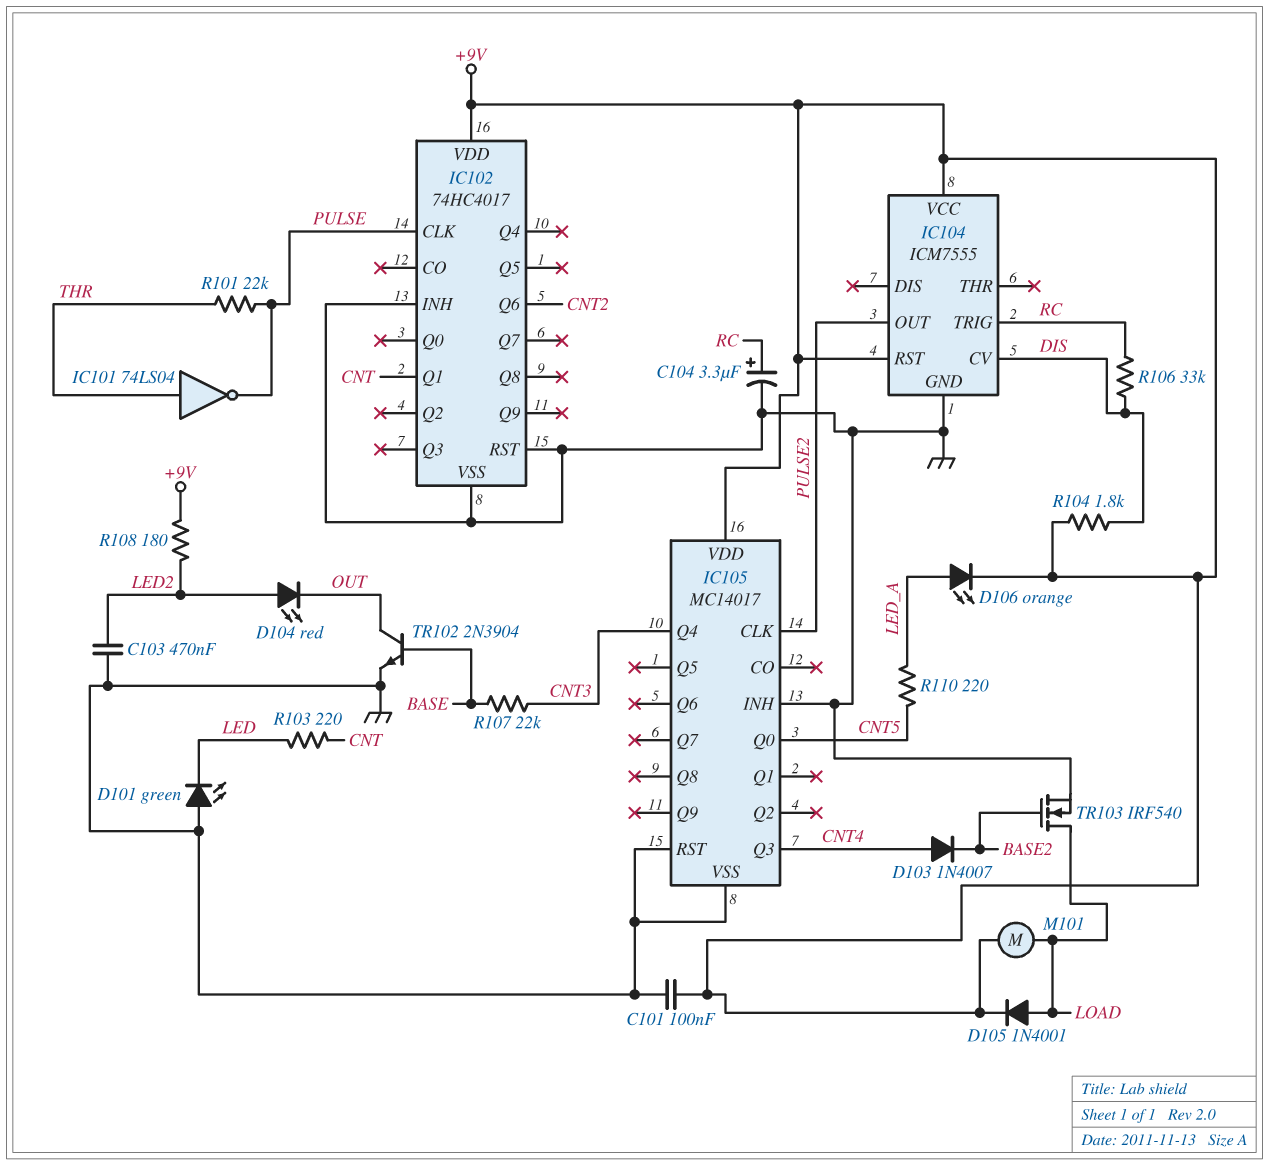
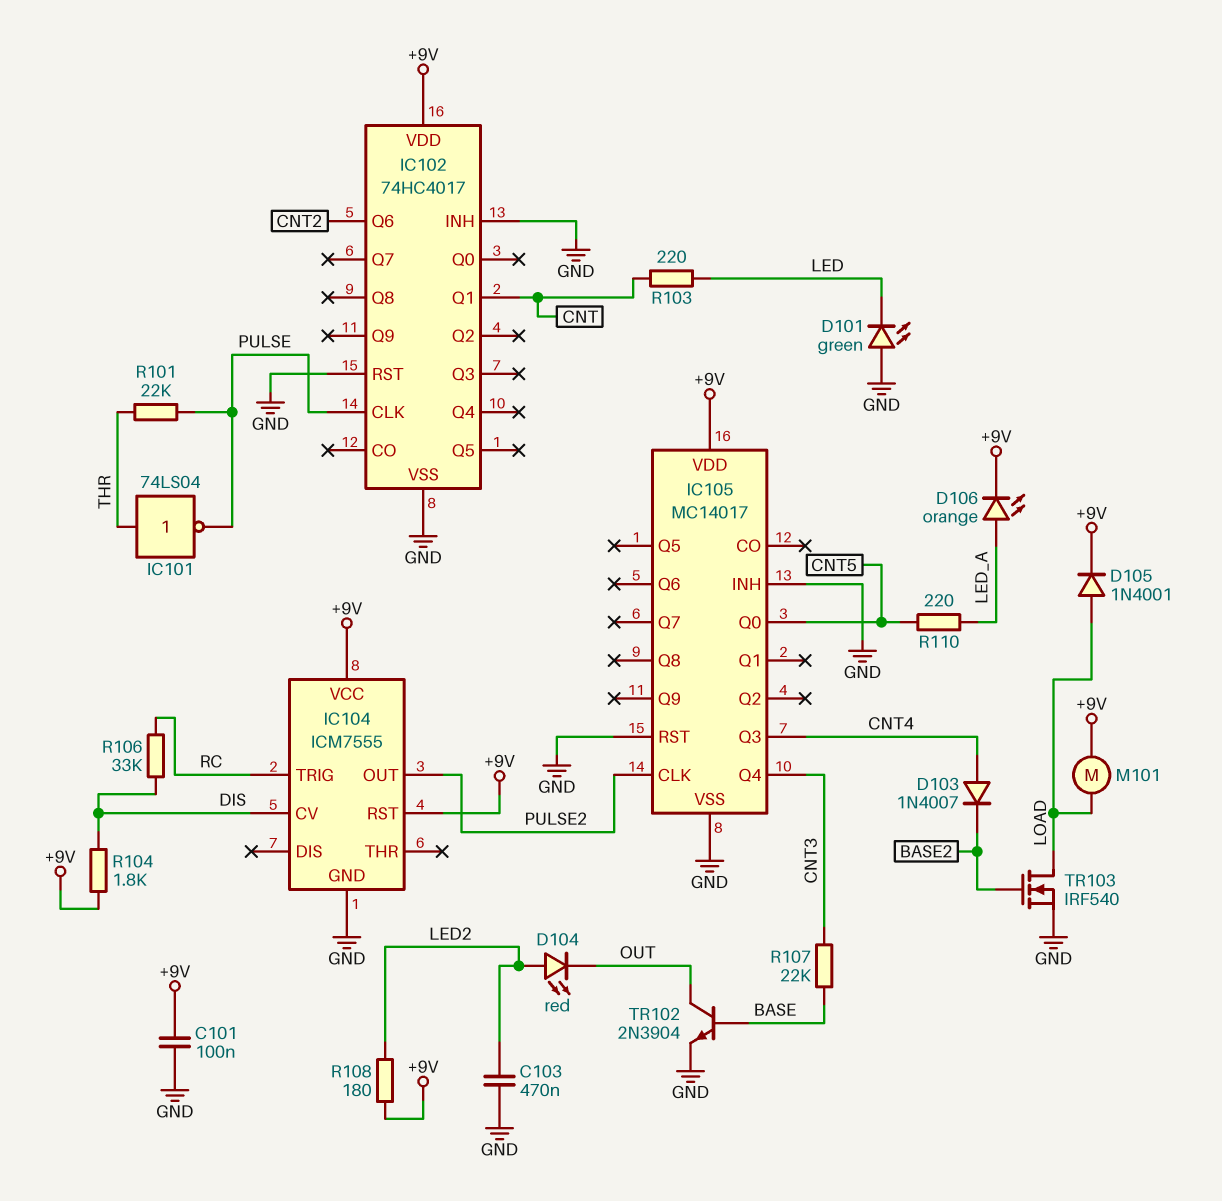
C104: 3.3uF (plus RC, minus GND) -> none

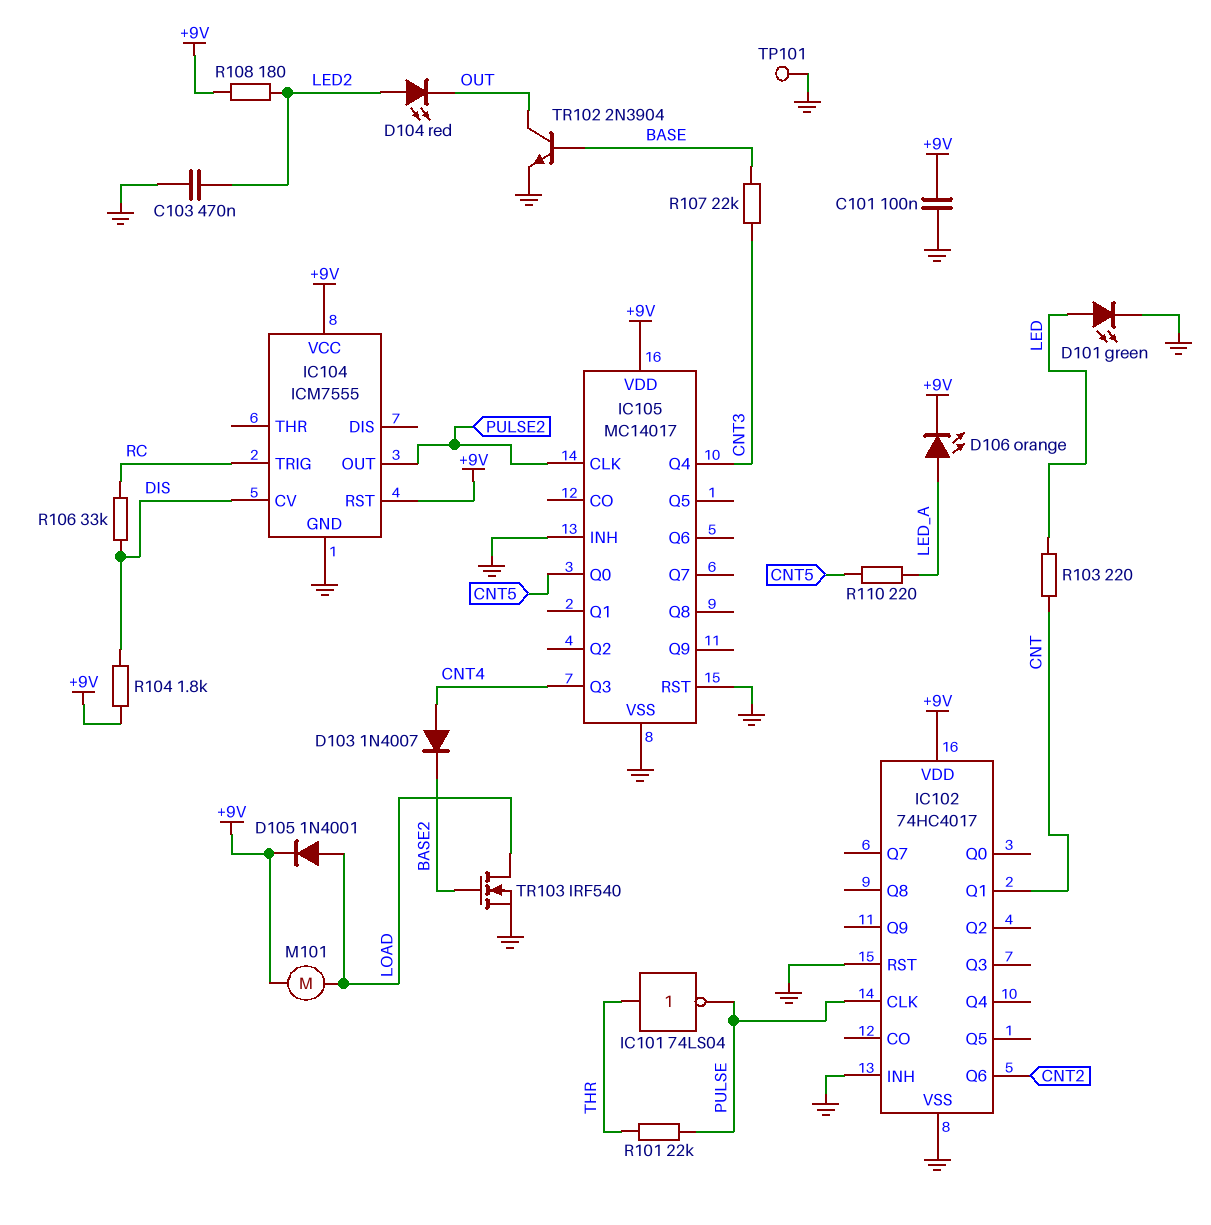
D101: LED green (A GND, K LED) -> LED green (A LED, K GND)
TP101: none -> test point (GND)

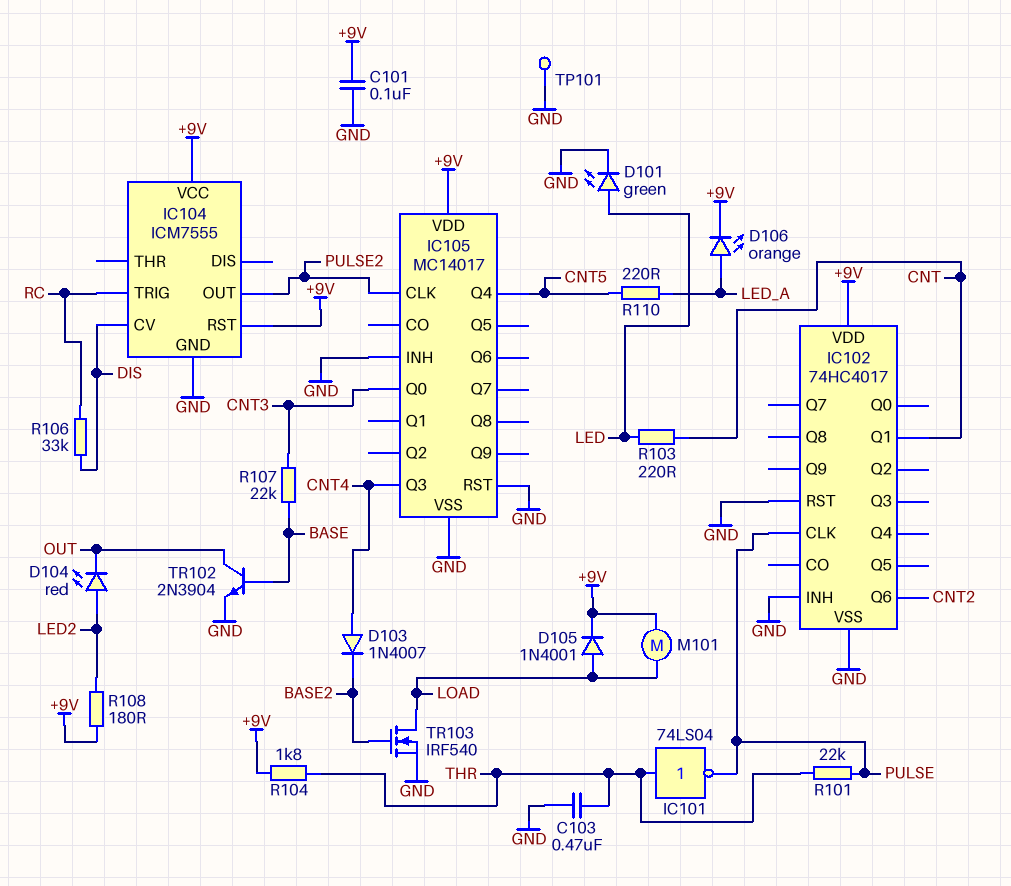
C103: 470nF (GND, LED2) -> 470nF (GND, THR)
IC105 pin Q0: CNT5 -> CNT3
IC105 pin Q4: CNT3 -> CNT5
R104: 1.8k (+9V, DIS) -> 1.8k (+9V, THR)

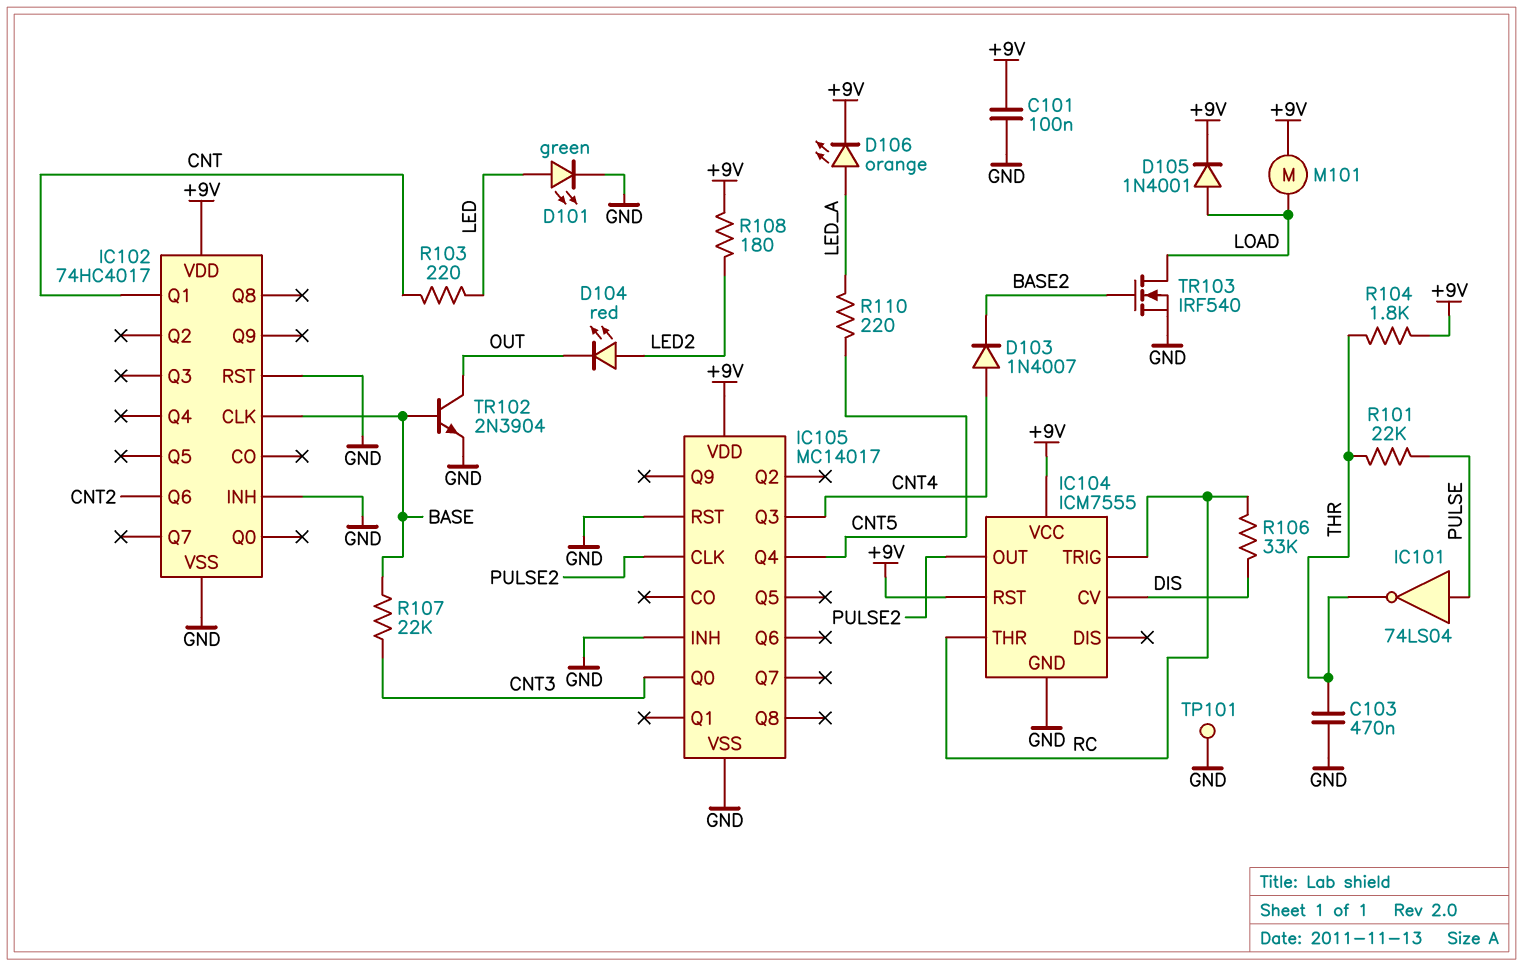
IC101: NOT 74LS04 (in THR, out PULSE) -> NOT 74LS04 (in PULSE, out THR)
IC102 pin CLK: PULSE -> BASE
IC104 pin THR: none -> RC

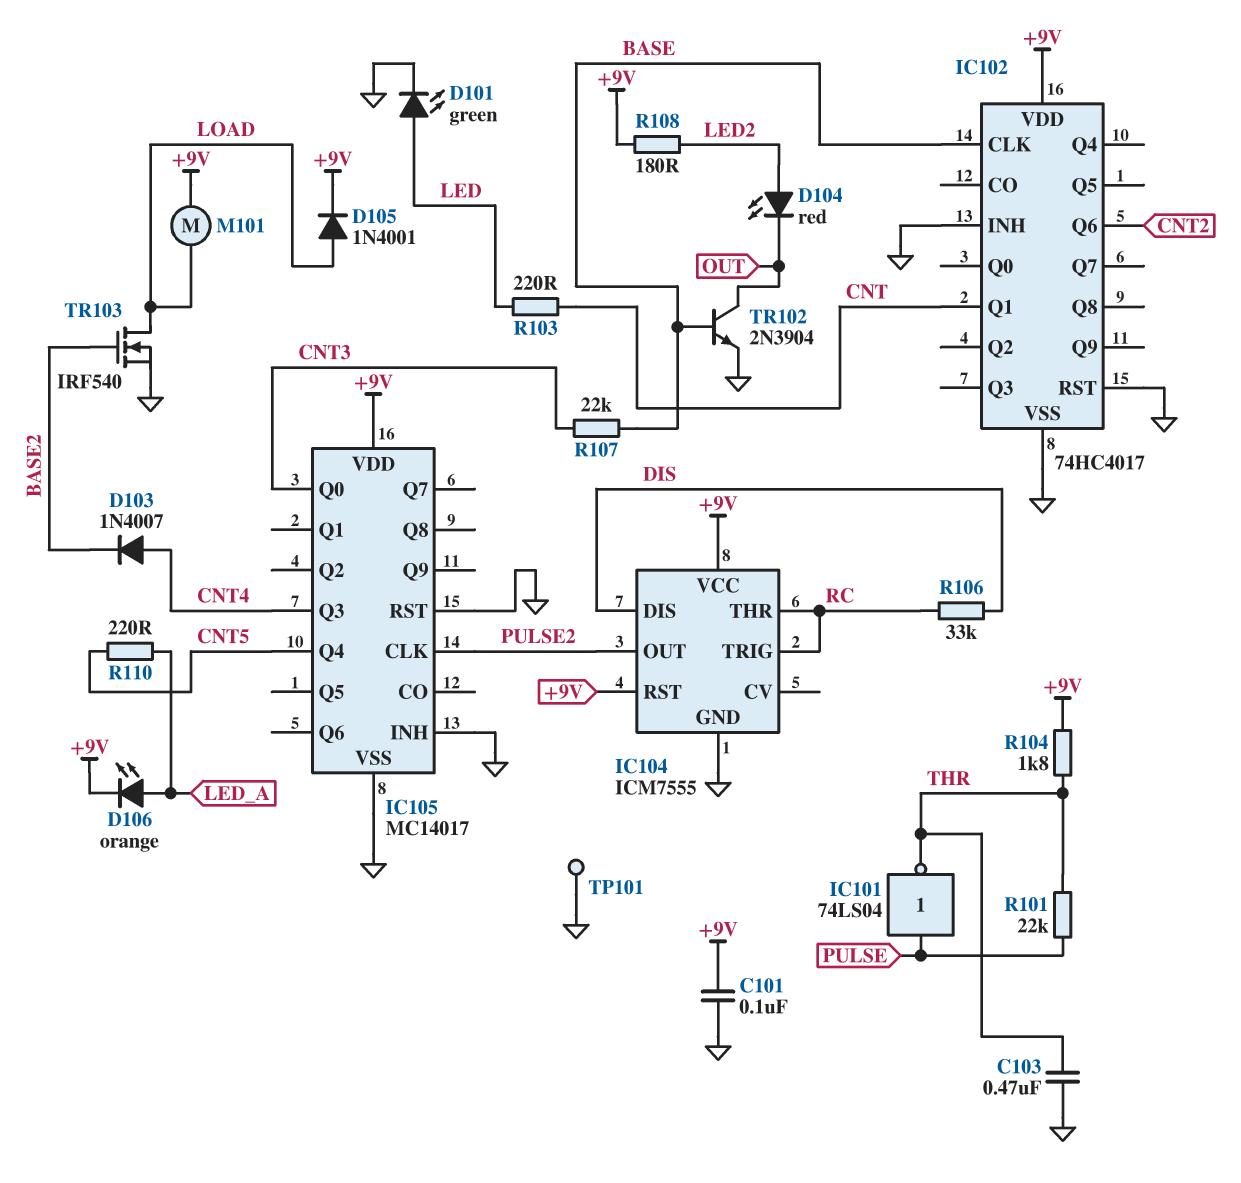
IC104 pin CV: DIS -> none
IC104 pin DIS: none -> DIS

